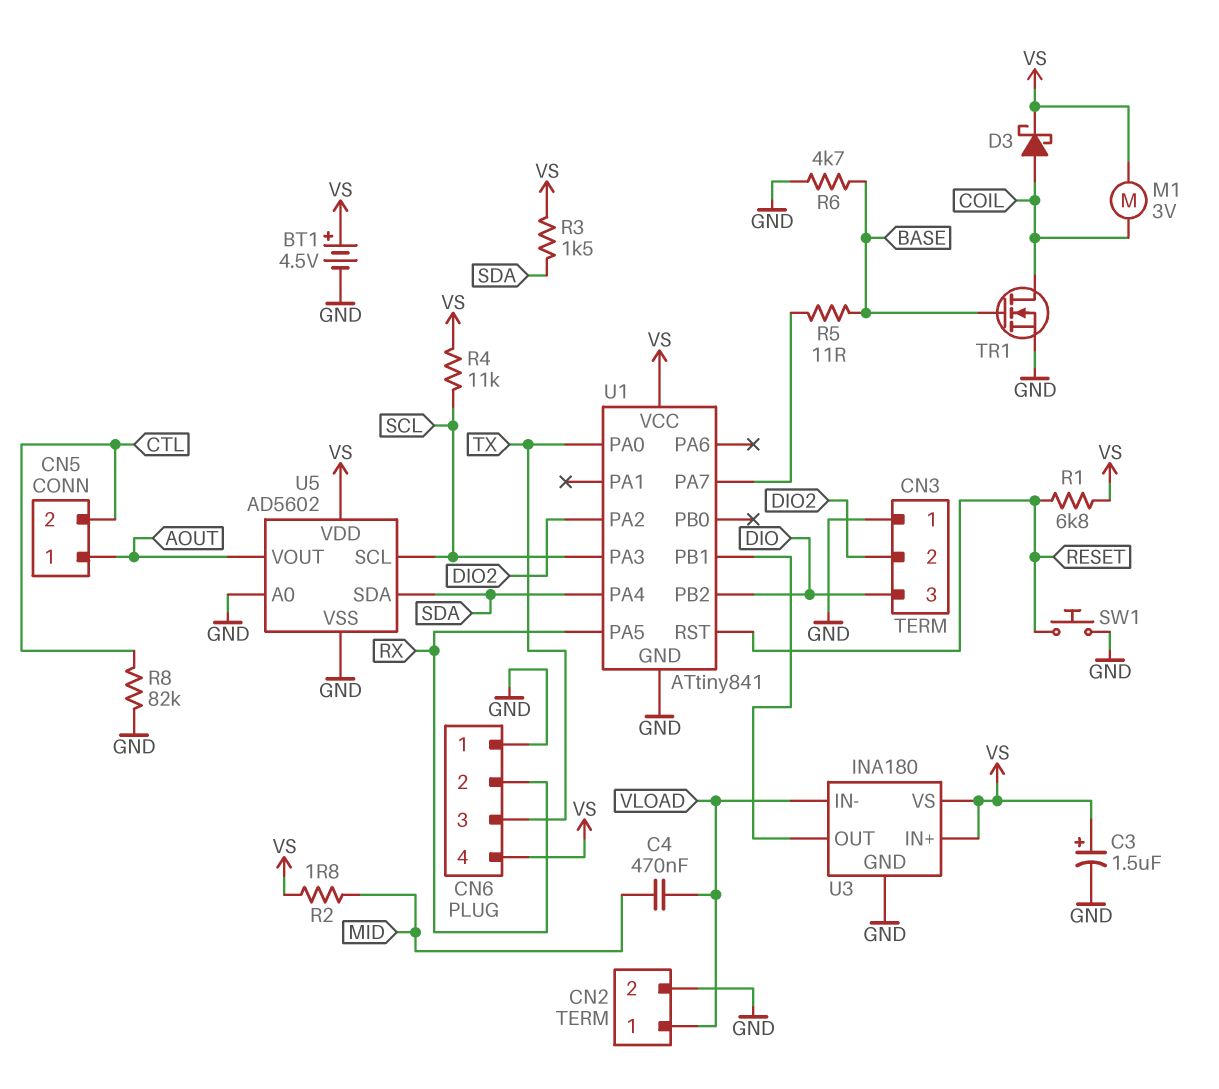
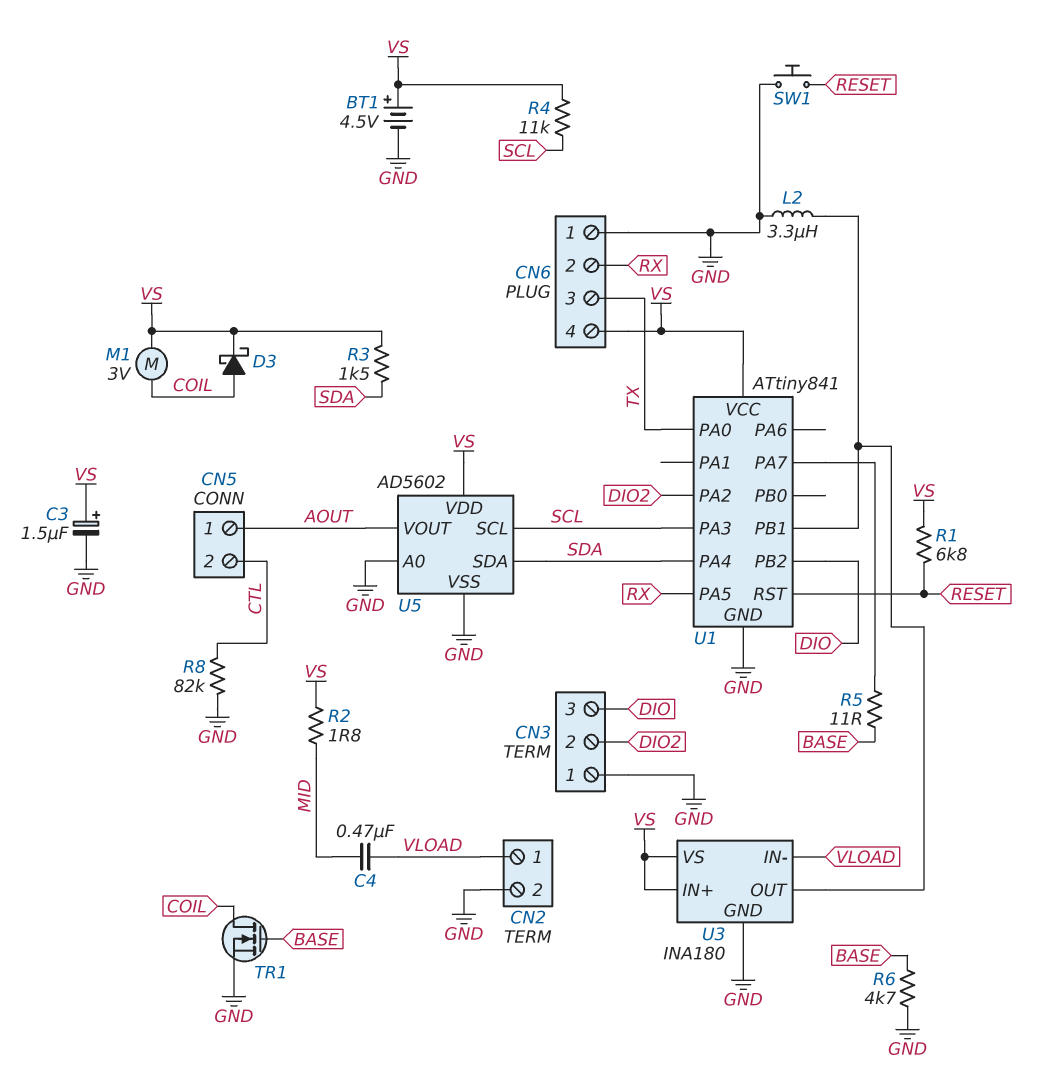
L2: none -> 3.3uH (GND, U1/PB1)

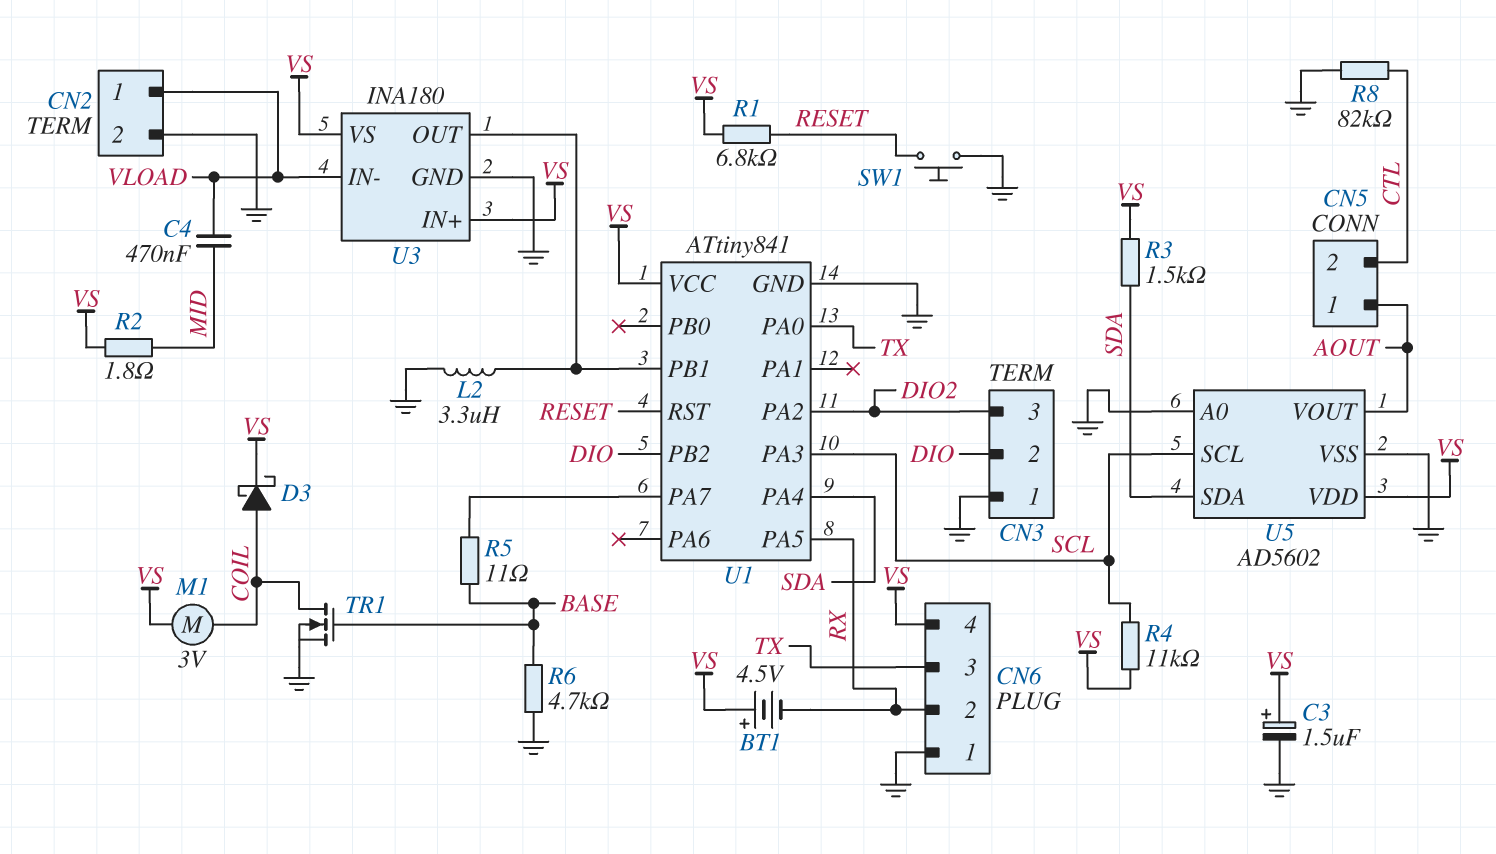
BT1: 4.5V (plus VS, minus GND) -> 4.5V (plus VS, minus RX)
CN3 pin 2: DIO2 -> DIO
CN3 pin 3: DIO -> DIO2

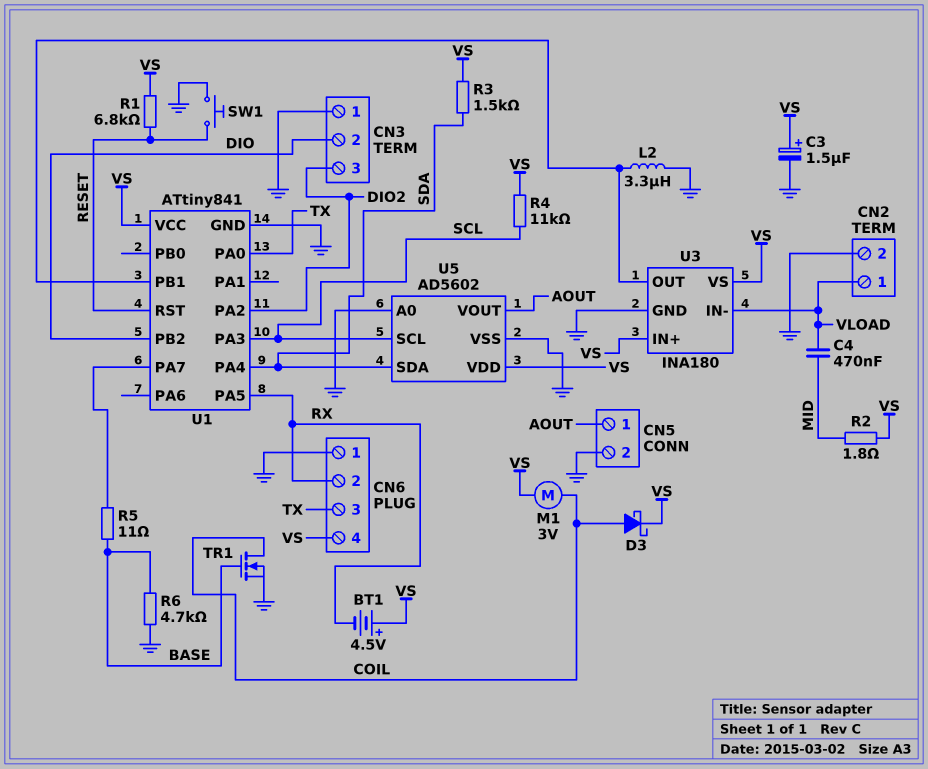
CN5 pin 2: CTL -> GND
R8: 82k (CTL, GND) -> none

